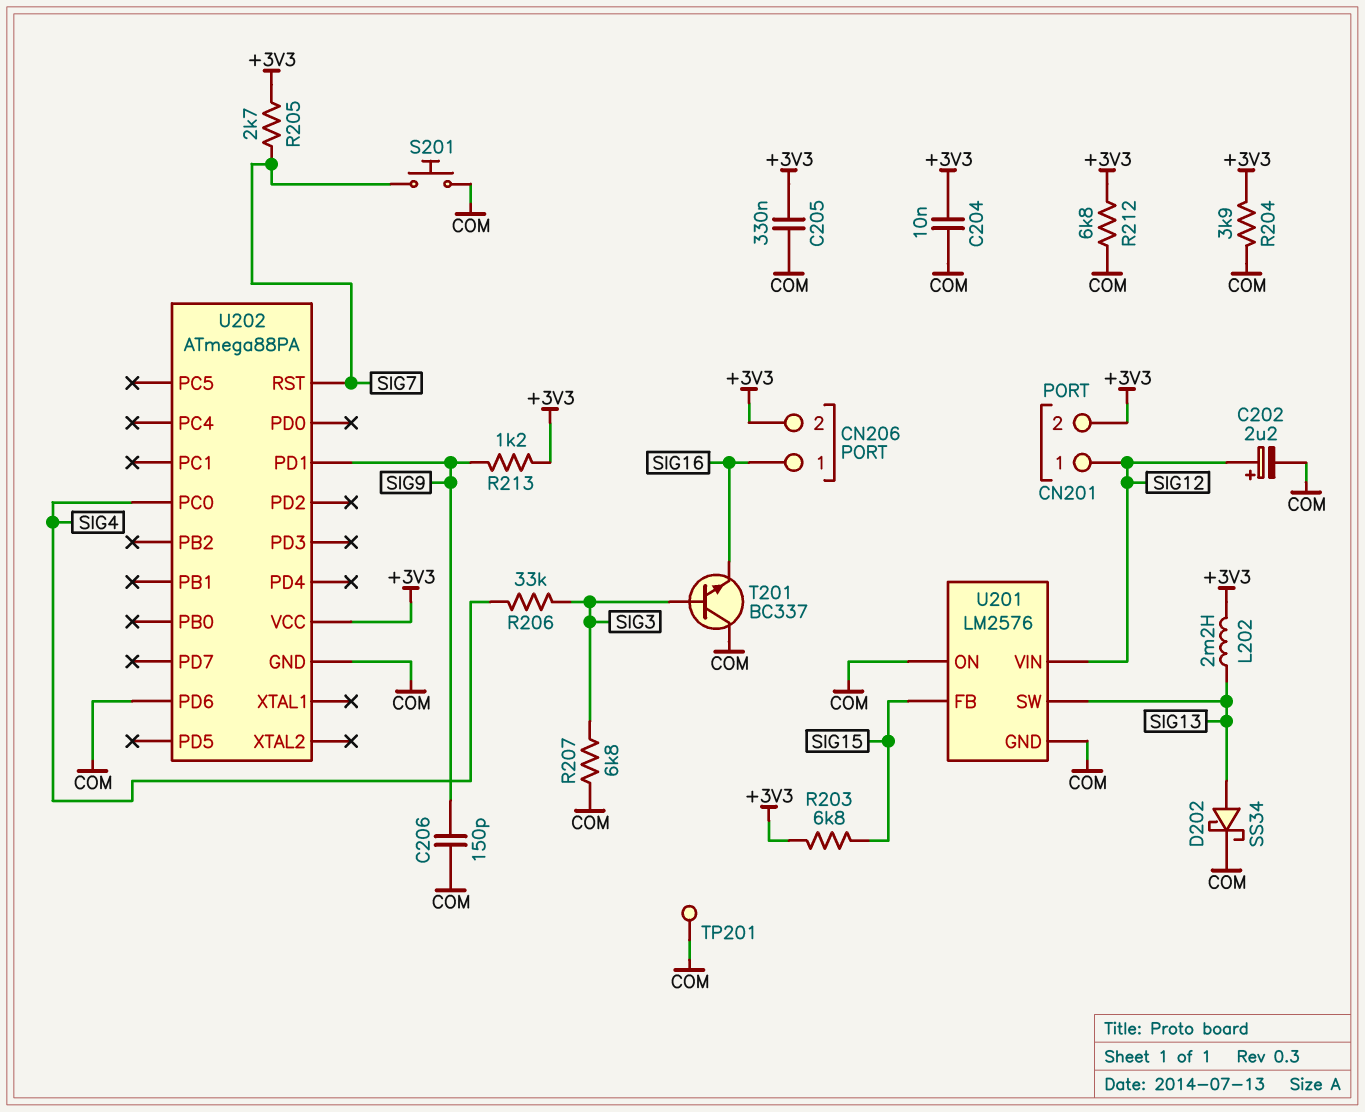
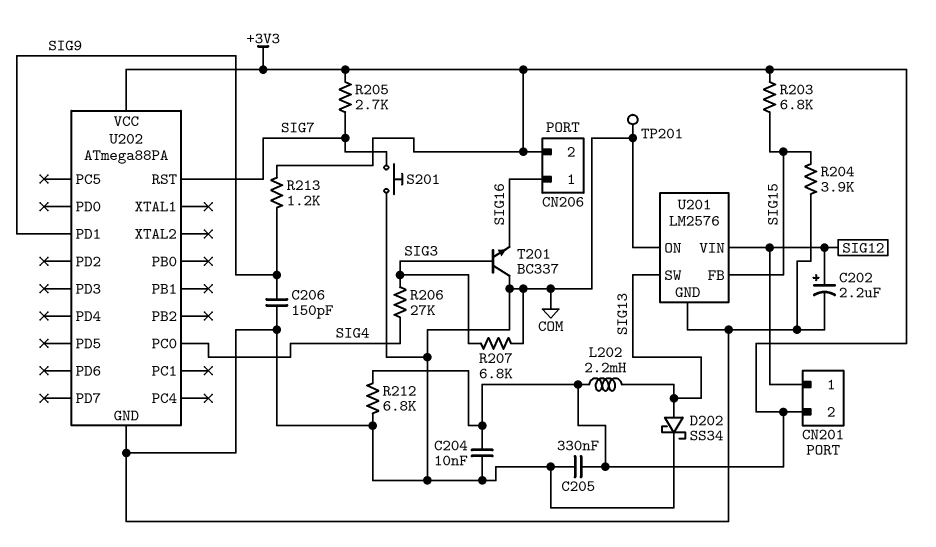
R204: 3.9k (+3V3, COM) -> 3.9k (COM, SIG15)
R206: 33k (SIG3, SIG4) -> 27k (SIG3, SIG4)
U202 pin PD6: COM -> none

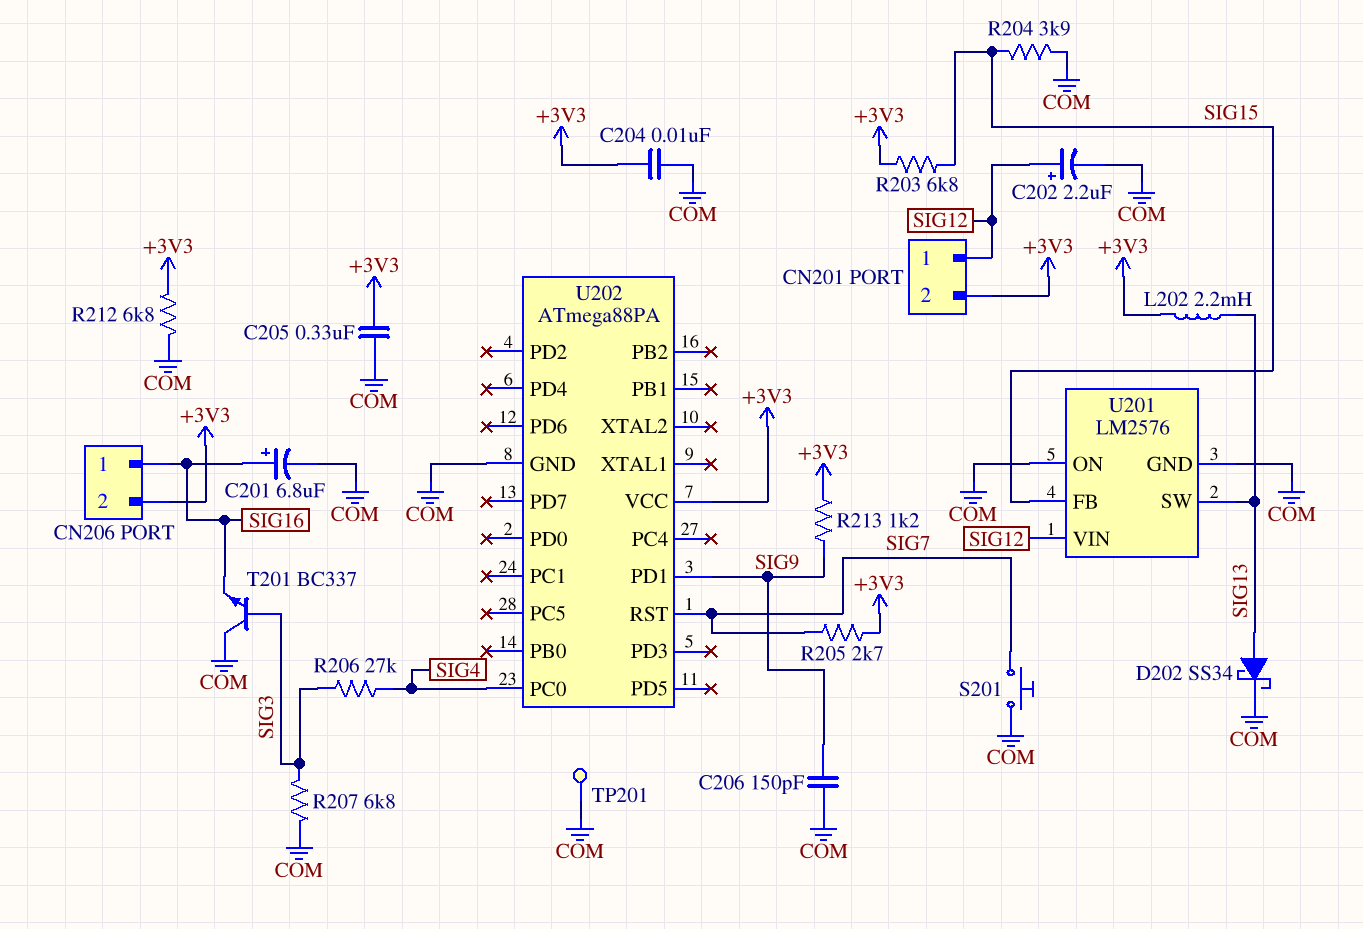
C201: none -> 6.8uF (plus SIG16, minus COM)

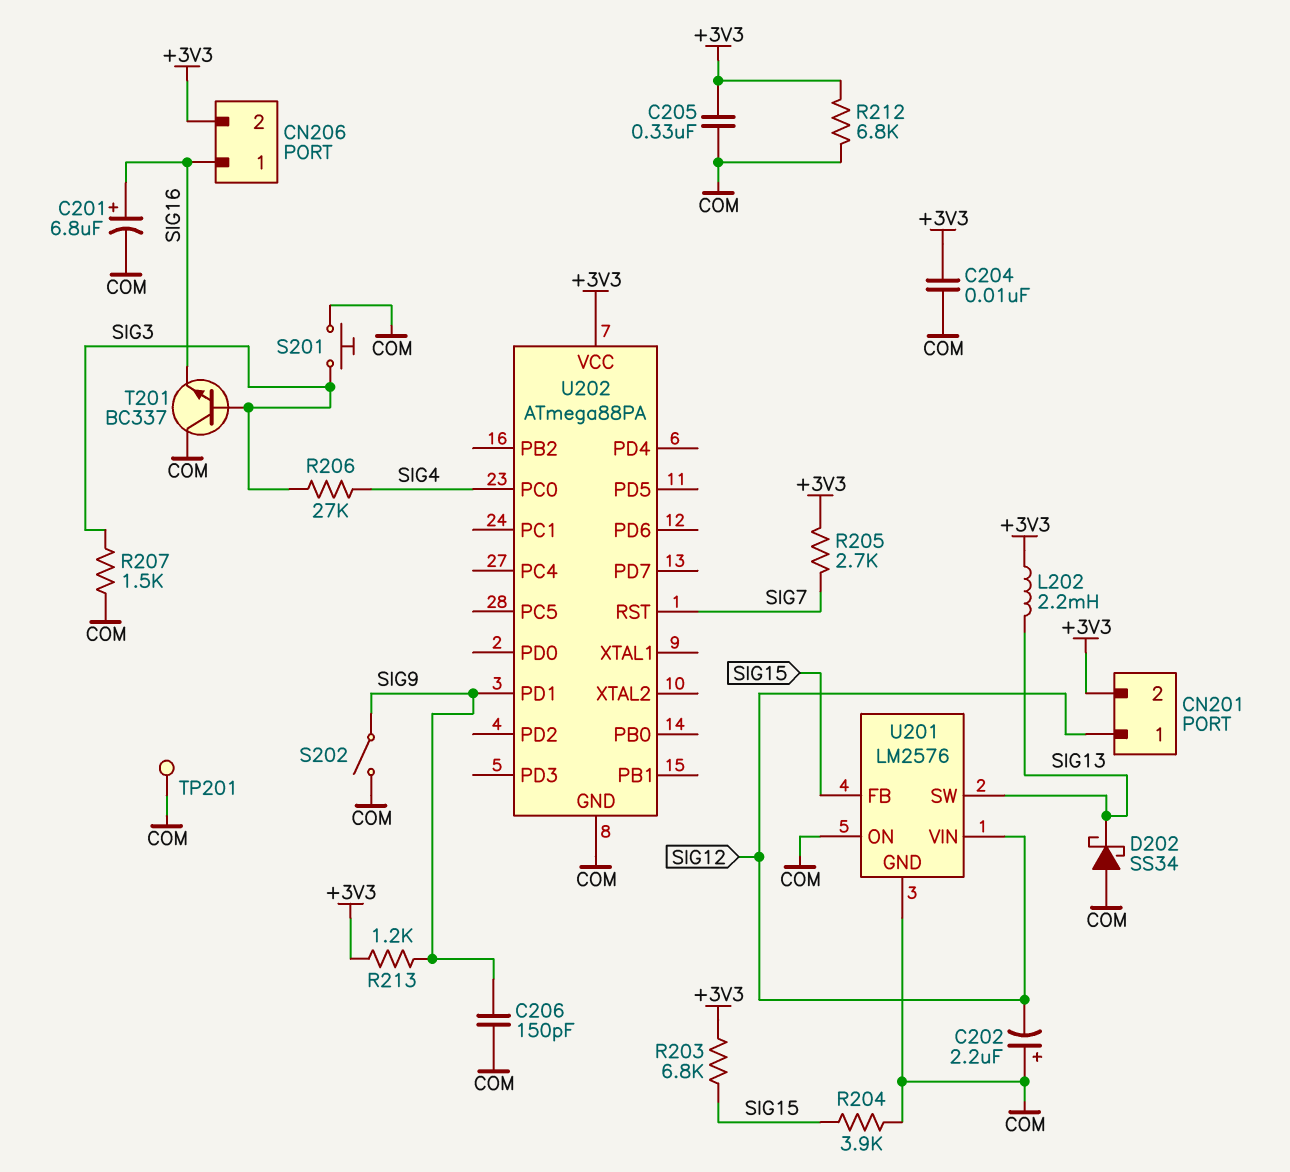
C202: 2.2uF (plus SIG12, minus COM) -> 2.2uF (plus COM, minus SIG12)
D202: schottky SS34 (A SIG13, K COM) -> schottky SS34 (A COM, K SIG13)
R207: 6.8k (COM, SIG3) -> 1.5k (COM, SIG3)
S201: button (COM, SIG7) -> button (COM, SIG3)
S202: none -> switch (COM, SIG9)

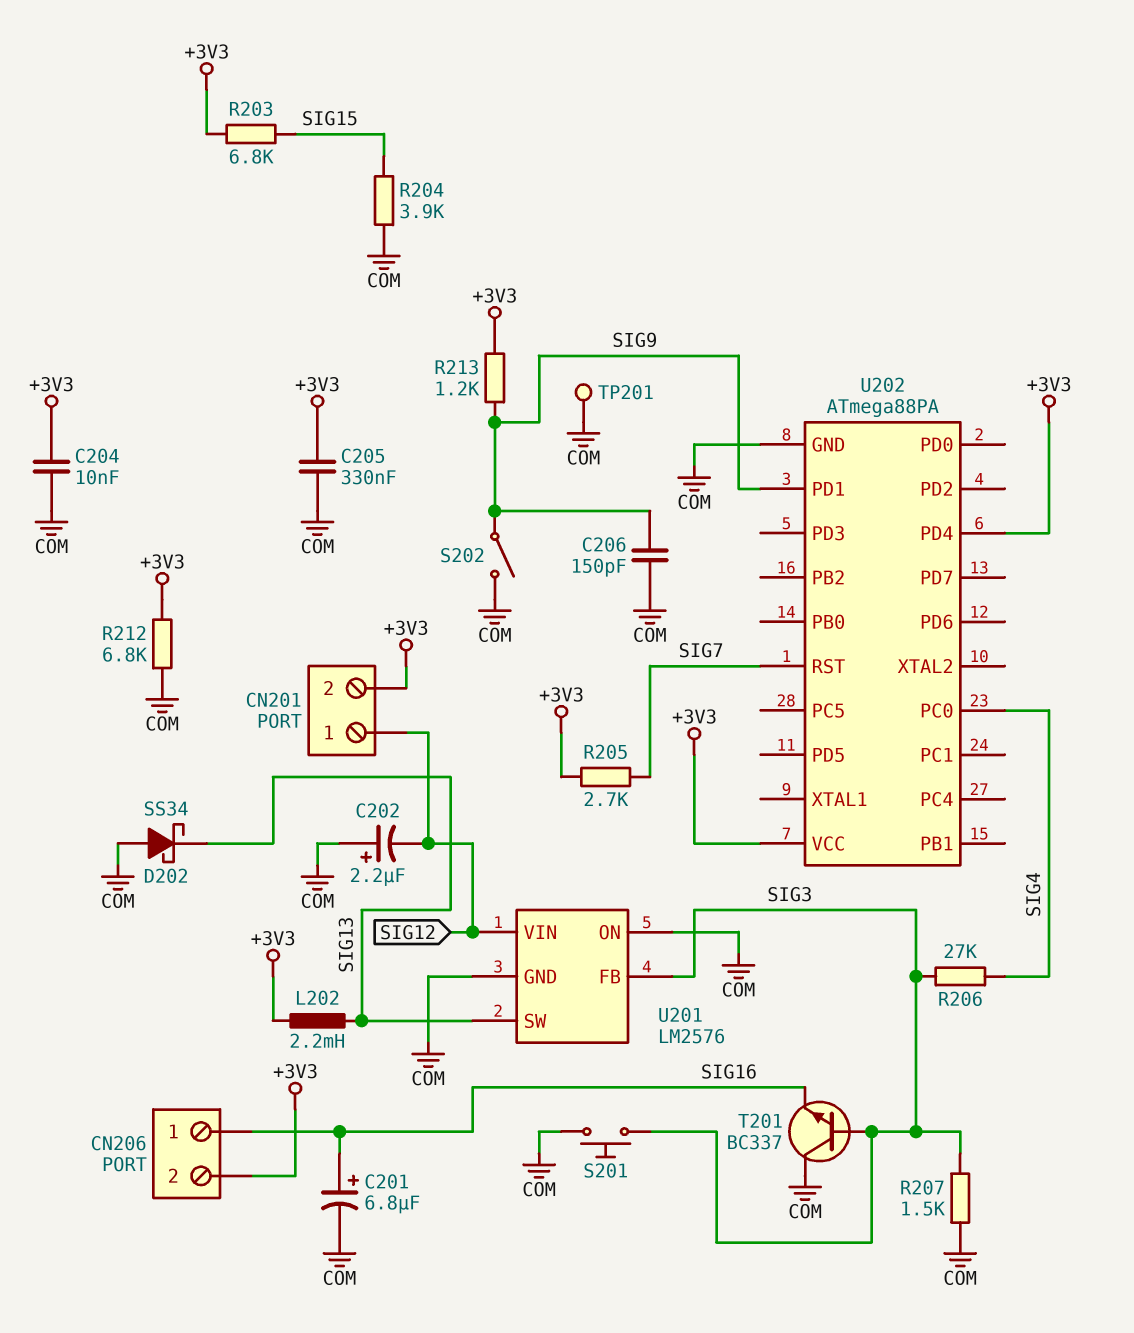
U201 pin FB: SIG15 -> SIG3
U202 pin PD4: none -> +3V3

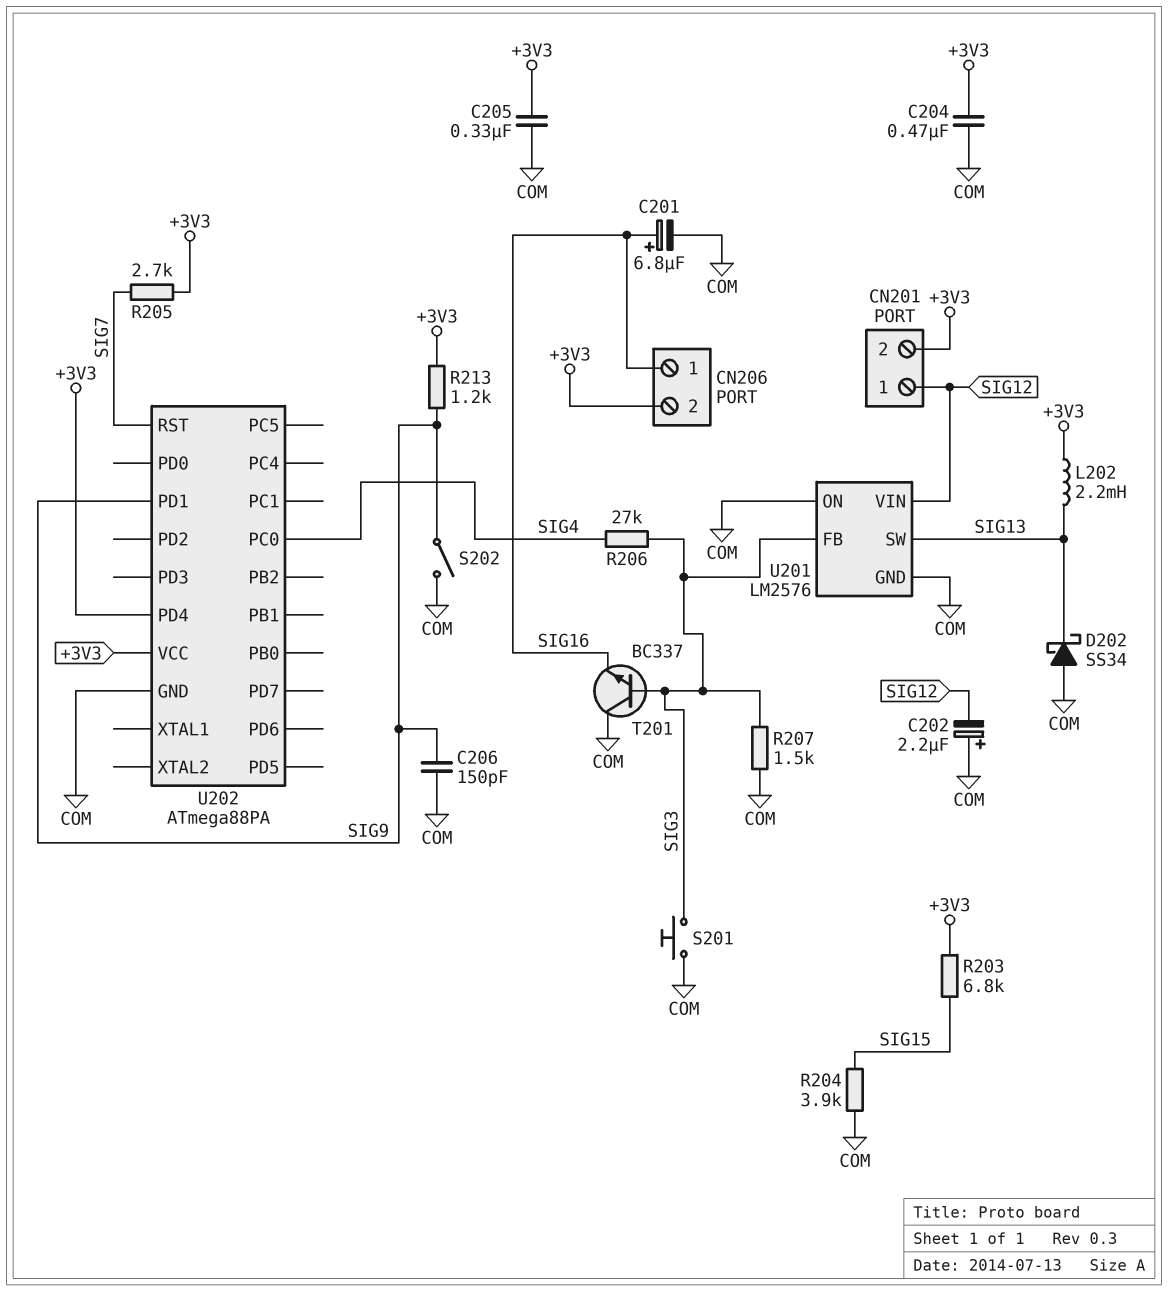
C204: 10nF (+3V3, COM) -> 470nF (+3V3, COM)
R212: 6.8k (+3V3, COM) -> none
TP201: test point (COM) -> none

